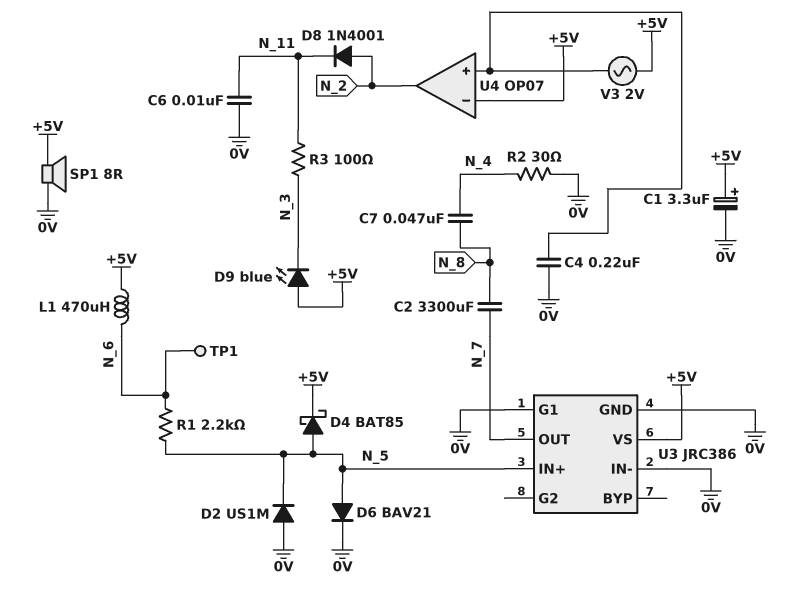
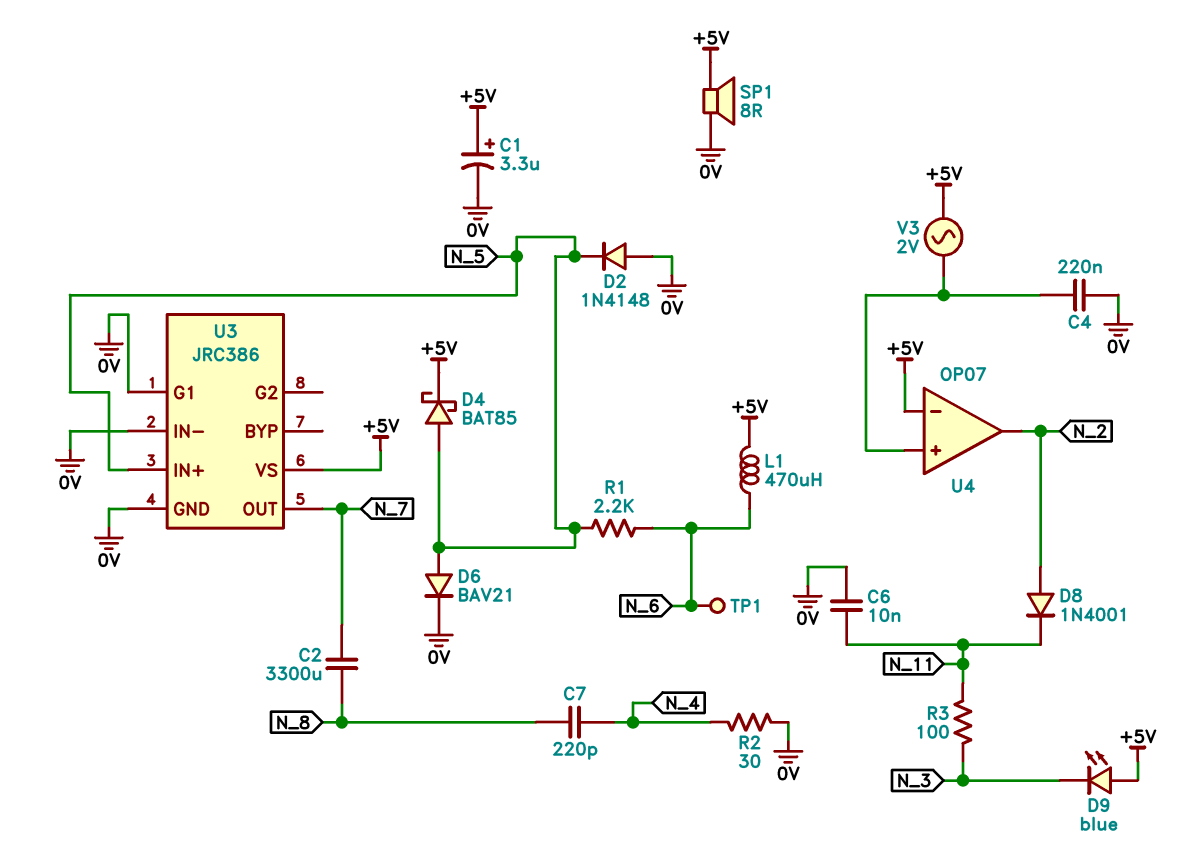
C7: 47nF (N_4, N_8) -> 220pF (N_4, N_8)
D2: diode US1M (A 0V, K N_5) -> diode 1N4148 (A 0V, K N_5)

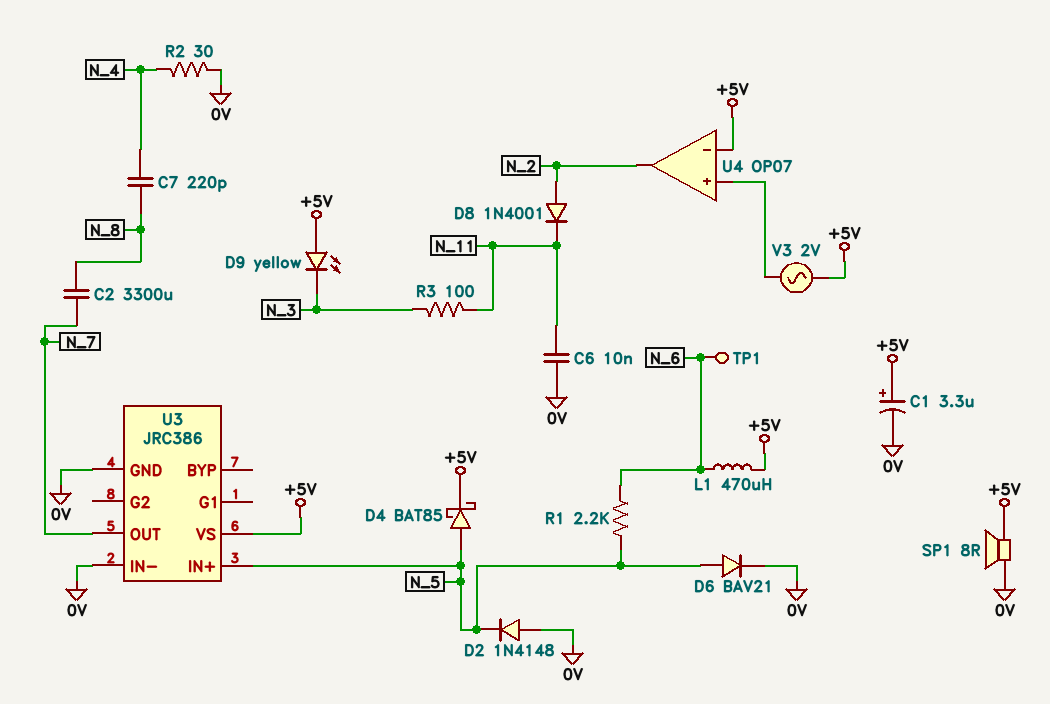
C4: 220nF (0V, U4/in+) -> none
D9: LED blue (A +5V, K N_3) -> LED yellow (A +5V, K N_3)
U3 pin G1: 0V -> none

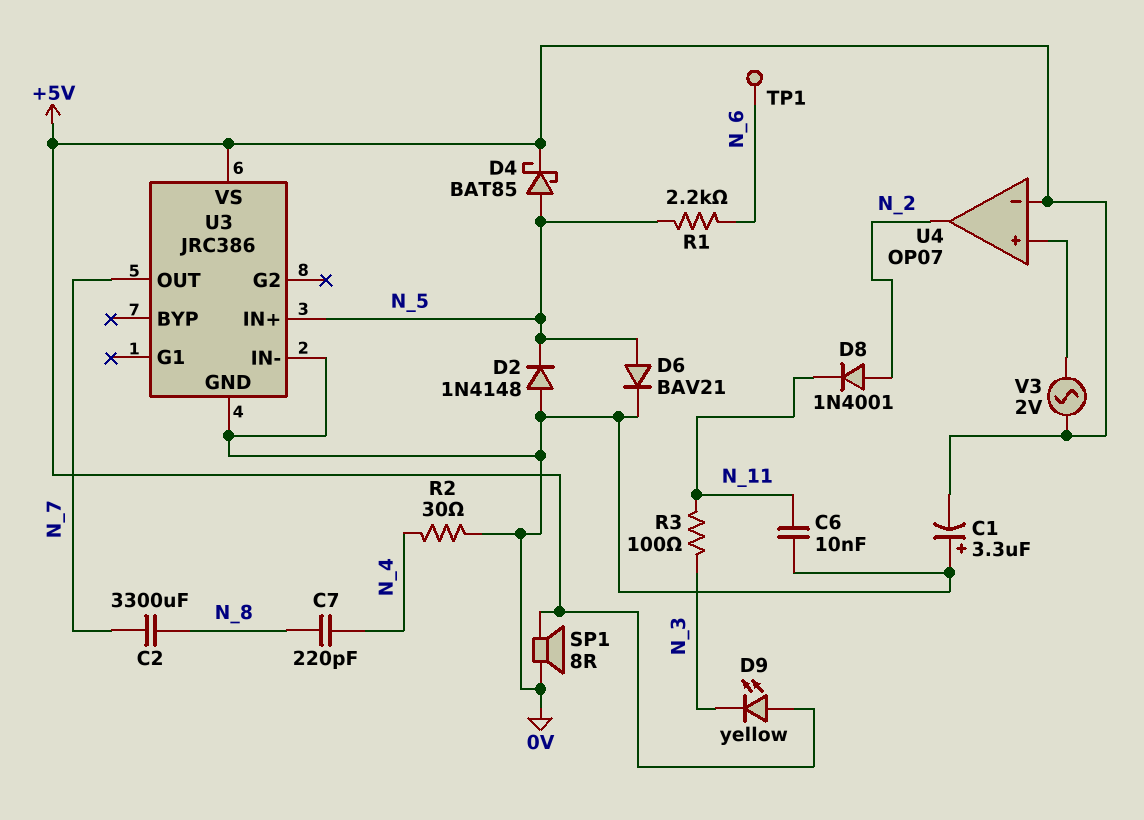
C1: 3.3uF (plus +5V, minus 0V) -> 3.3uF (plus 0V, minus +5V)
L1: 470uH (+5V, N_6) -> none

